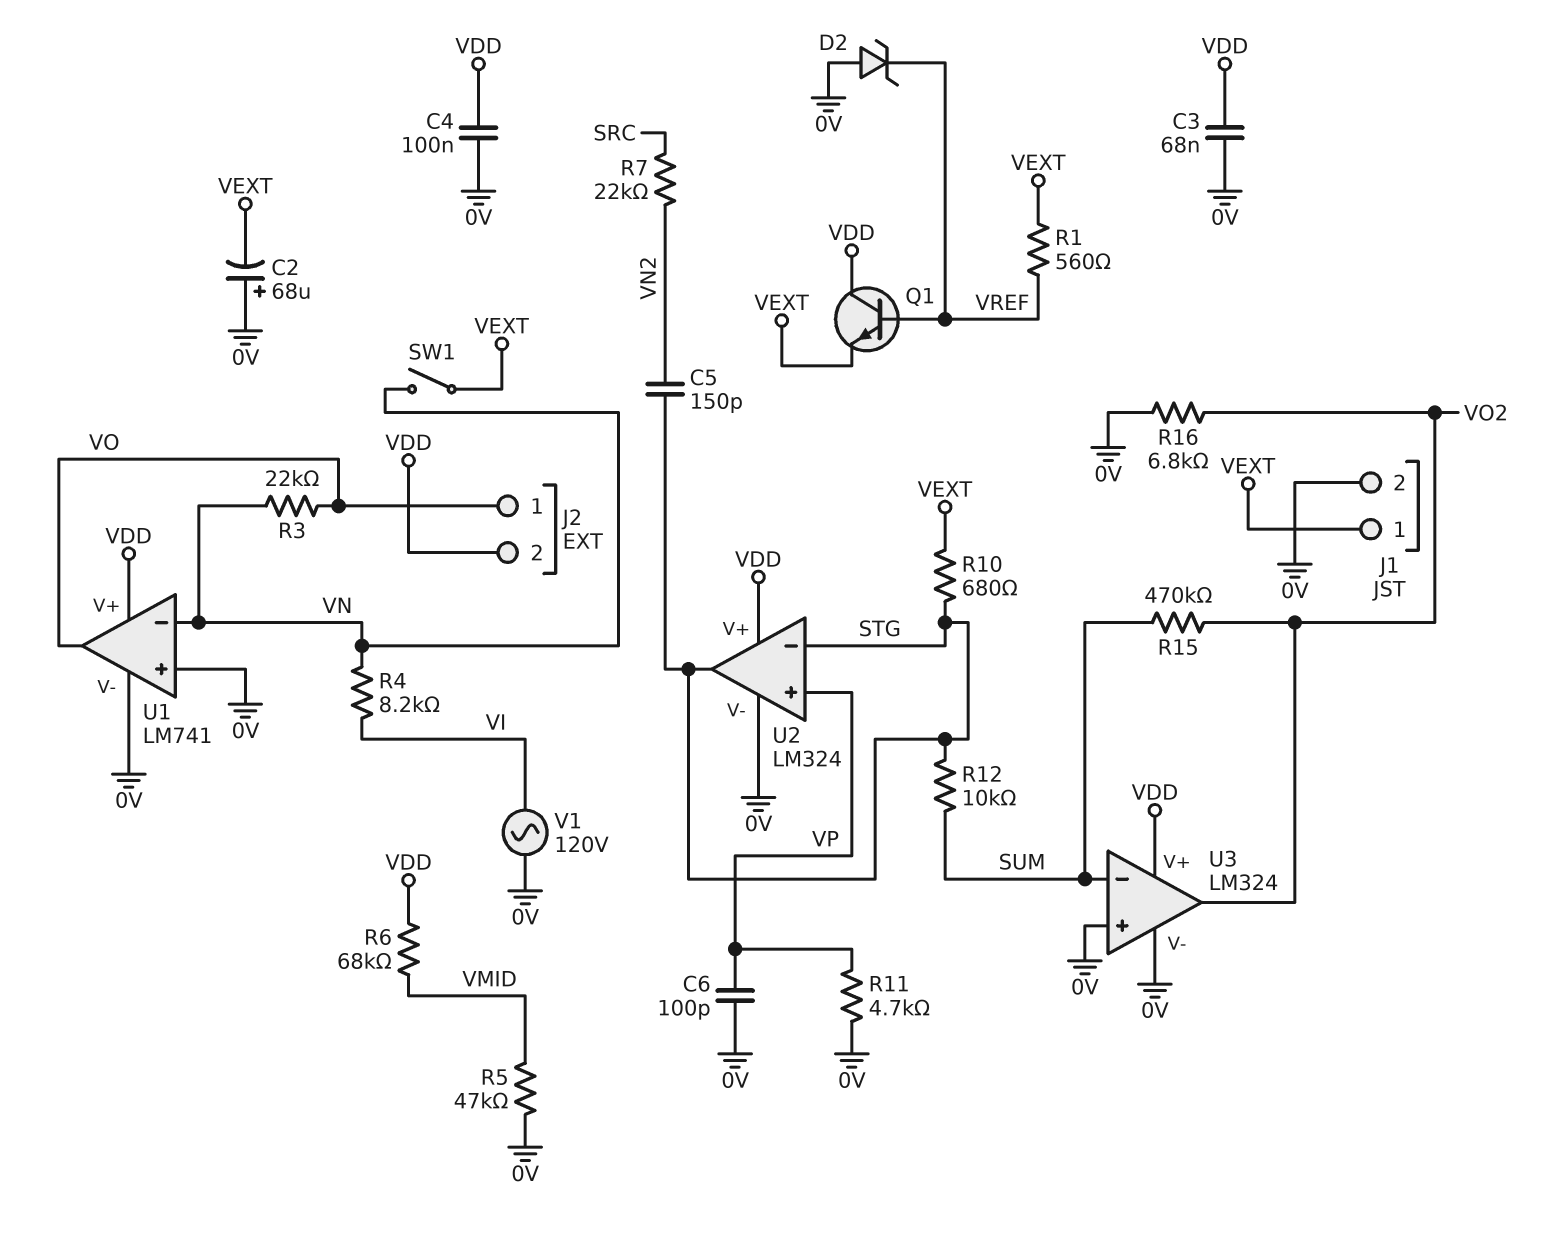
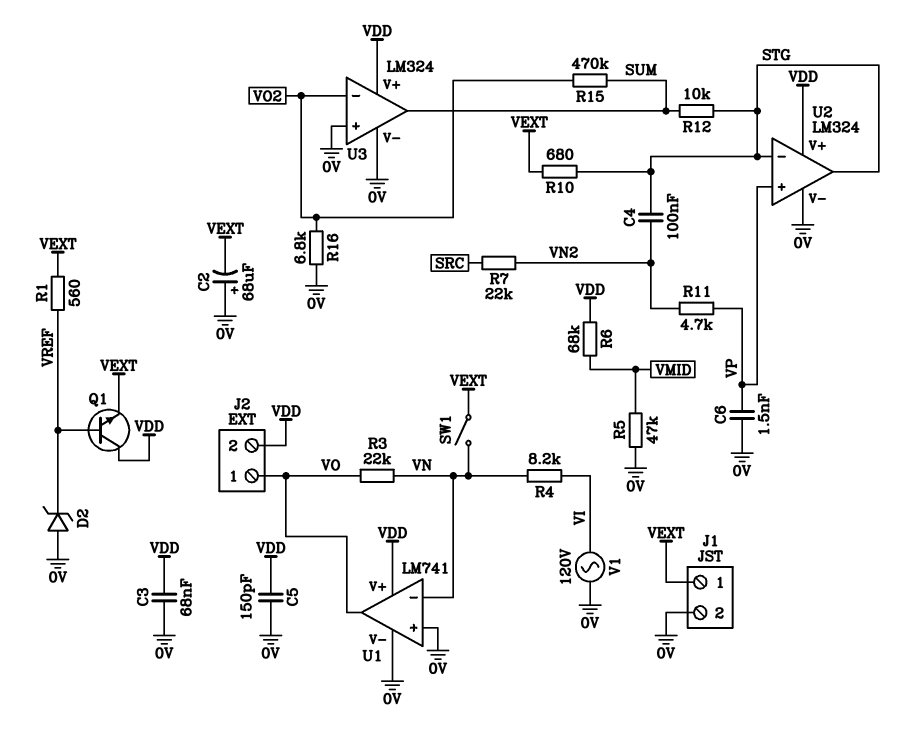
C4: 100nF (0V, VDD) -> 100nF (STG, VN2)
C5: 150pF (STG, VN2) -> 150pF (0V, VDD)
C6: 100pF (0V, VP) -> 1.5nF (0V, VP)
R11: 4.7k (0V, VP) -> 4.7k (VN2, VP)
U3 pin in-: SUM -> VO2
U3 pin out: VO2 -> SUM

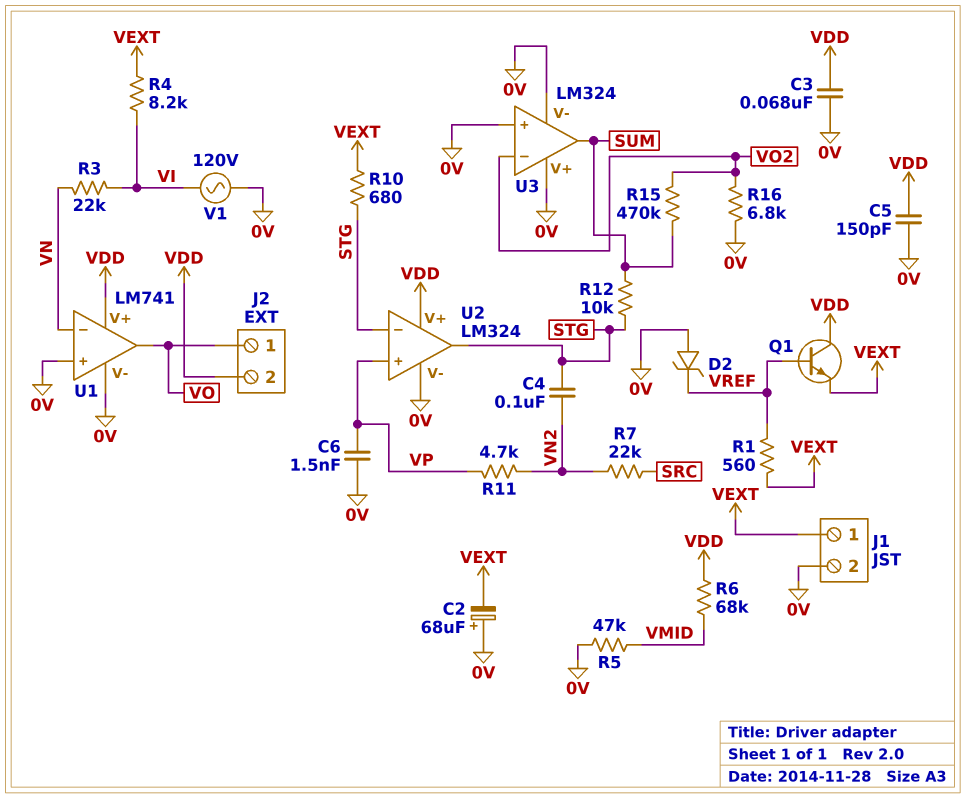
R3: 22k (VN, VO) -> 22k (VI, VN)
R4: 8.2k (VI, VN) -> 8.2k (VEXT, VI)
SW1: switch (VEXT, VN) -> none
U3 pin V+: VDD -> 0V

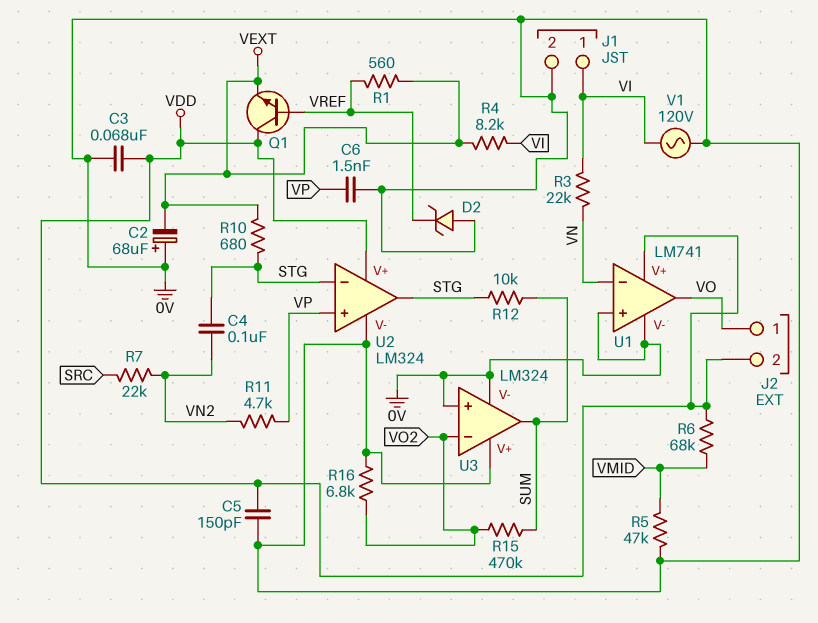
J1 pin 1: VEXT -> VI

